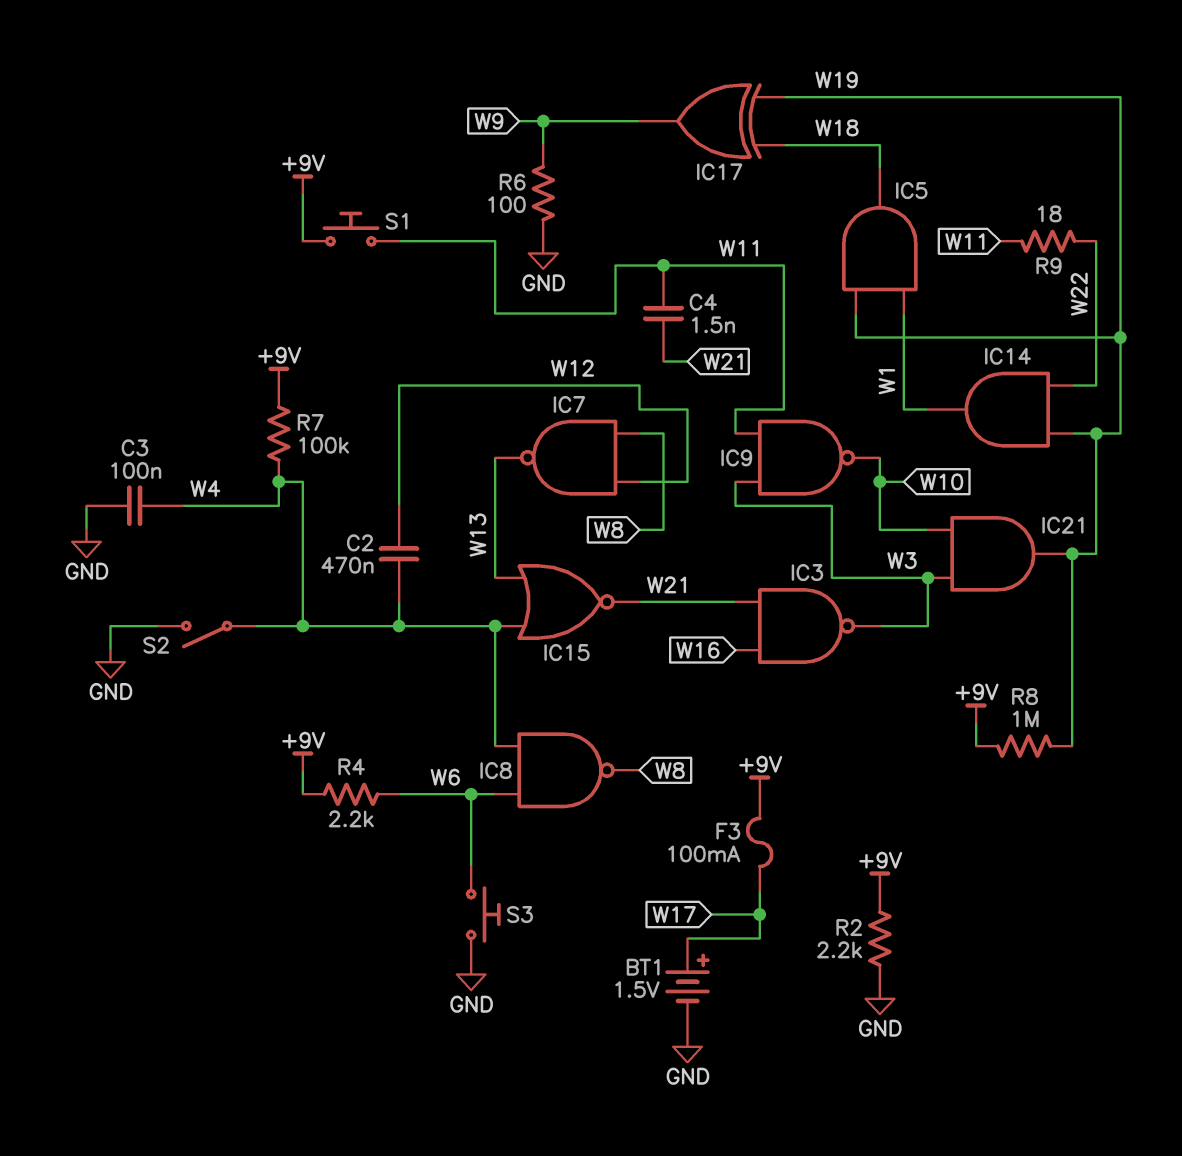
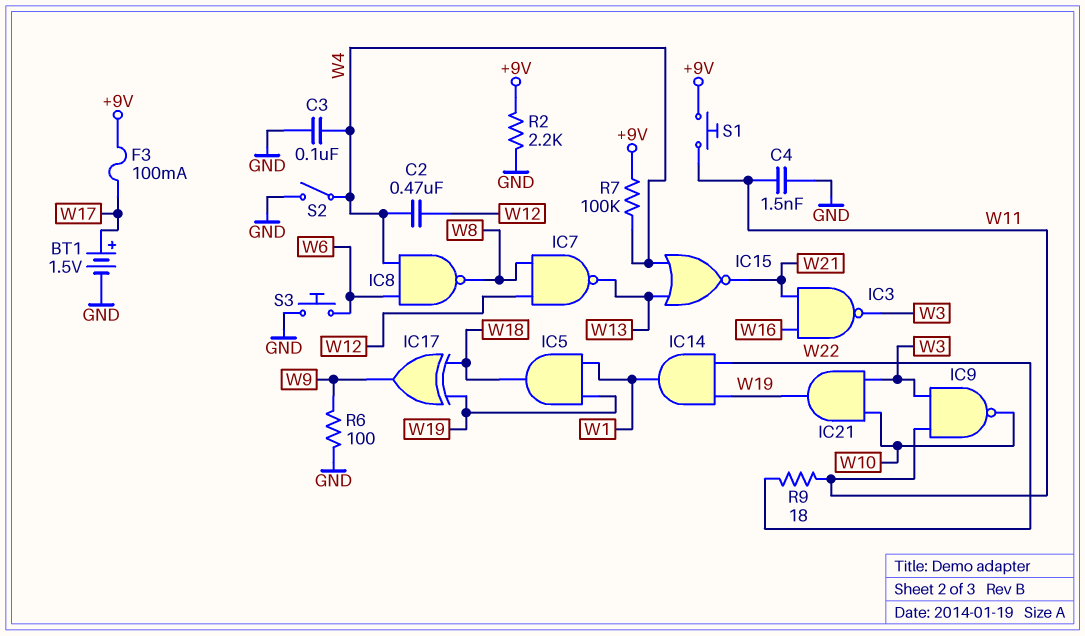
C4: 1.5nF (W11, W21) -> 1.5nF (GND, W11)
R4: 2.2k (+9V, W6) -> none
R8: 1M (+9V, W19) -> none

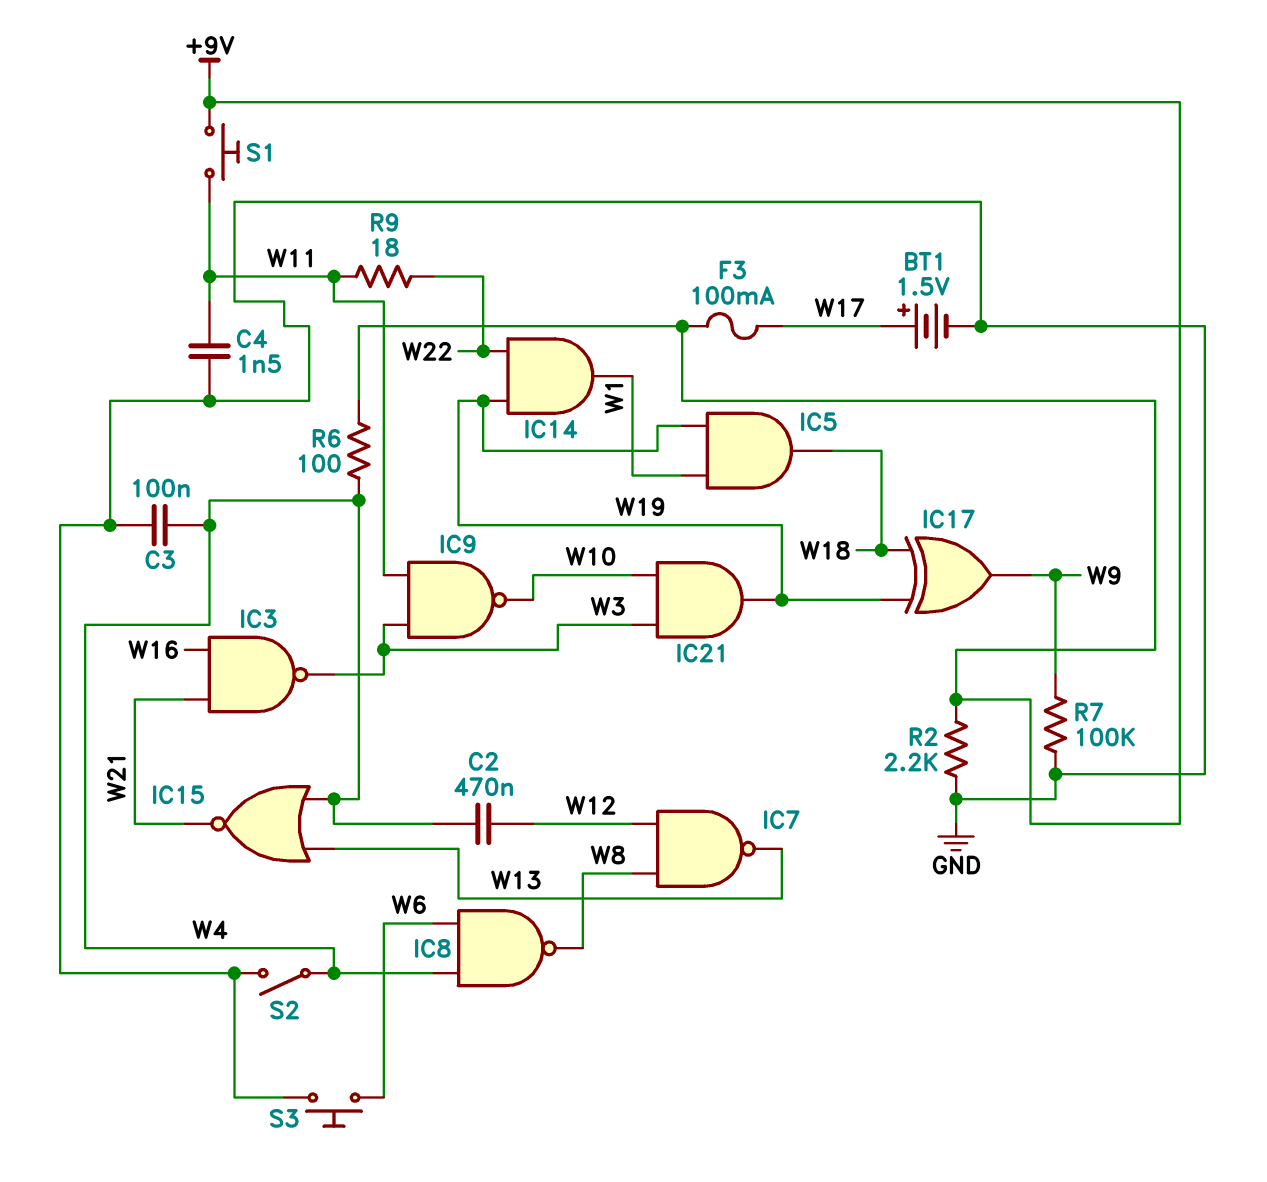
R6: 100 (GND, W9) -> 100 (+9V, W4)
R7: 100k (+9V, W4) -> 100k (GND, W9)

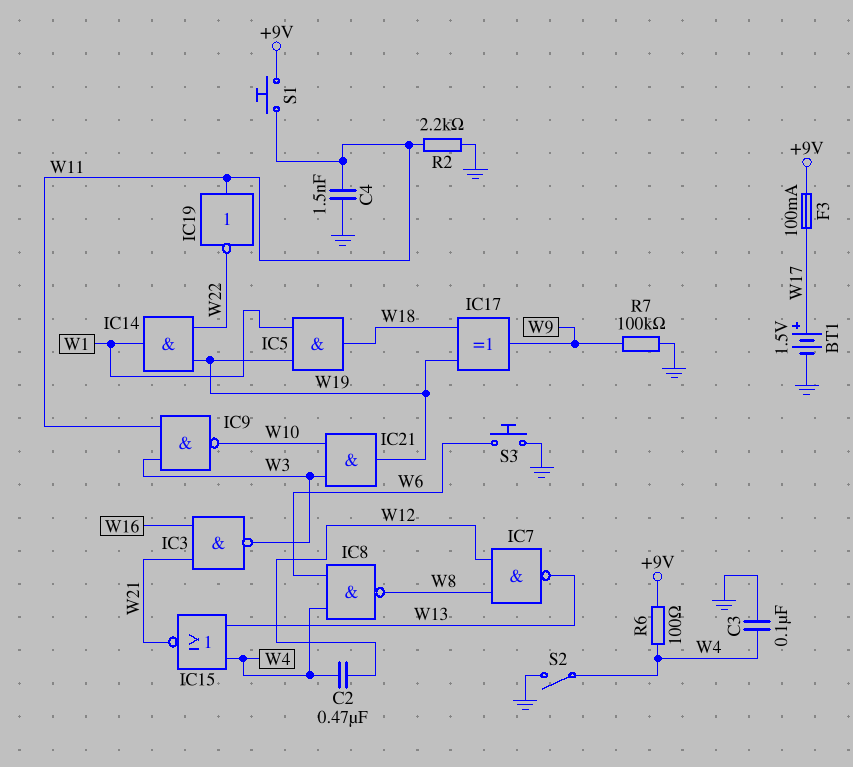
IC19: none -> NOT (in W11, out W22)
R2: 2.2k (+9V, GND) -> 2.2k (GND, W11)
R9: 18 (W11, W22) -> none

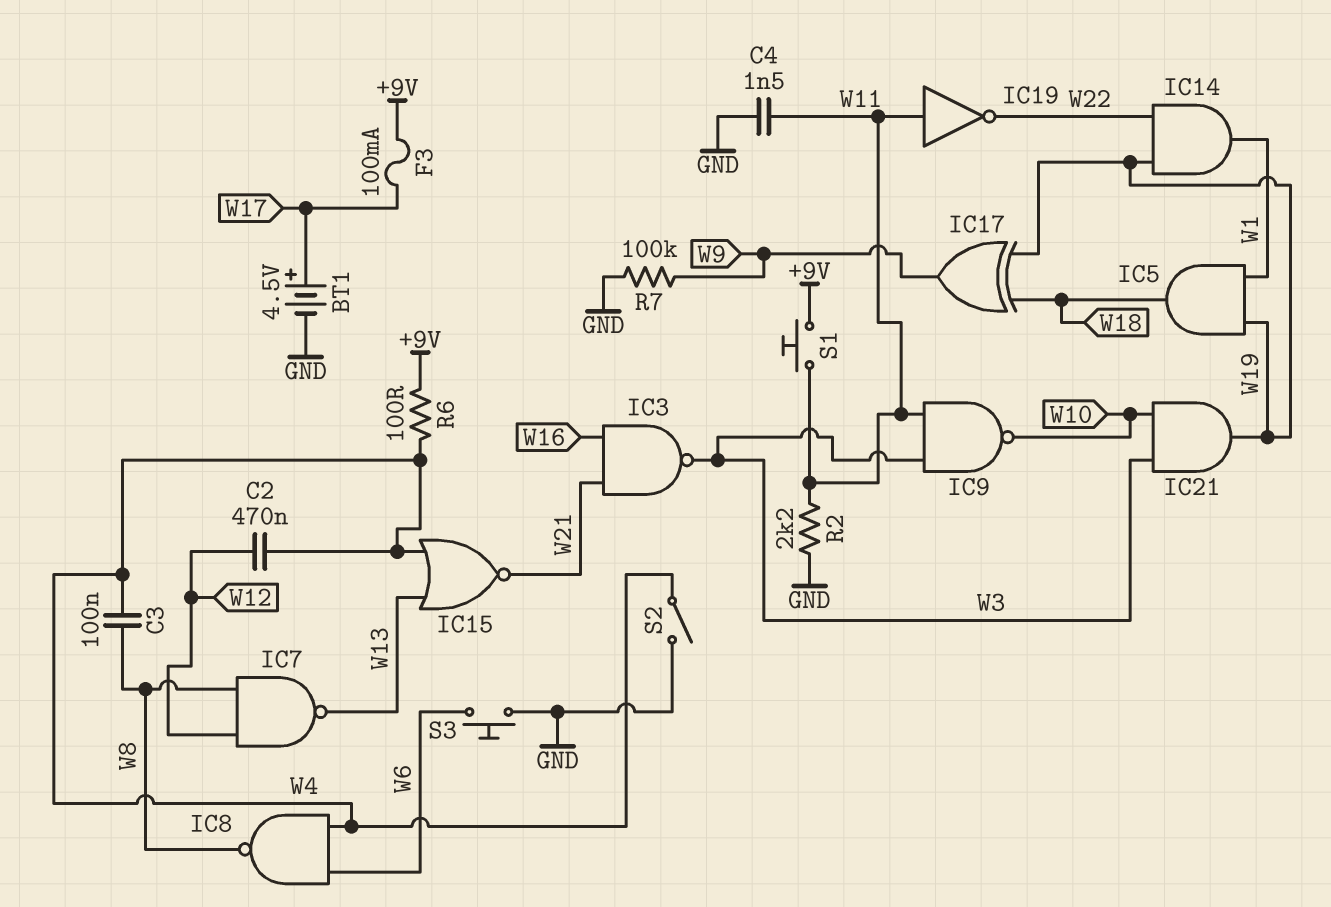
BT1: 1.5V (plus W17, minus GND) -> 4.5V (plus W17, minus GND)
C3: 100nF (GND, W4) -> 100nF (W4, W8)

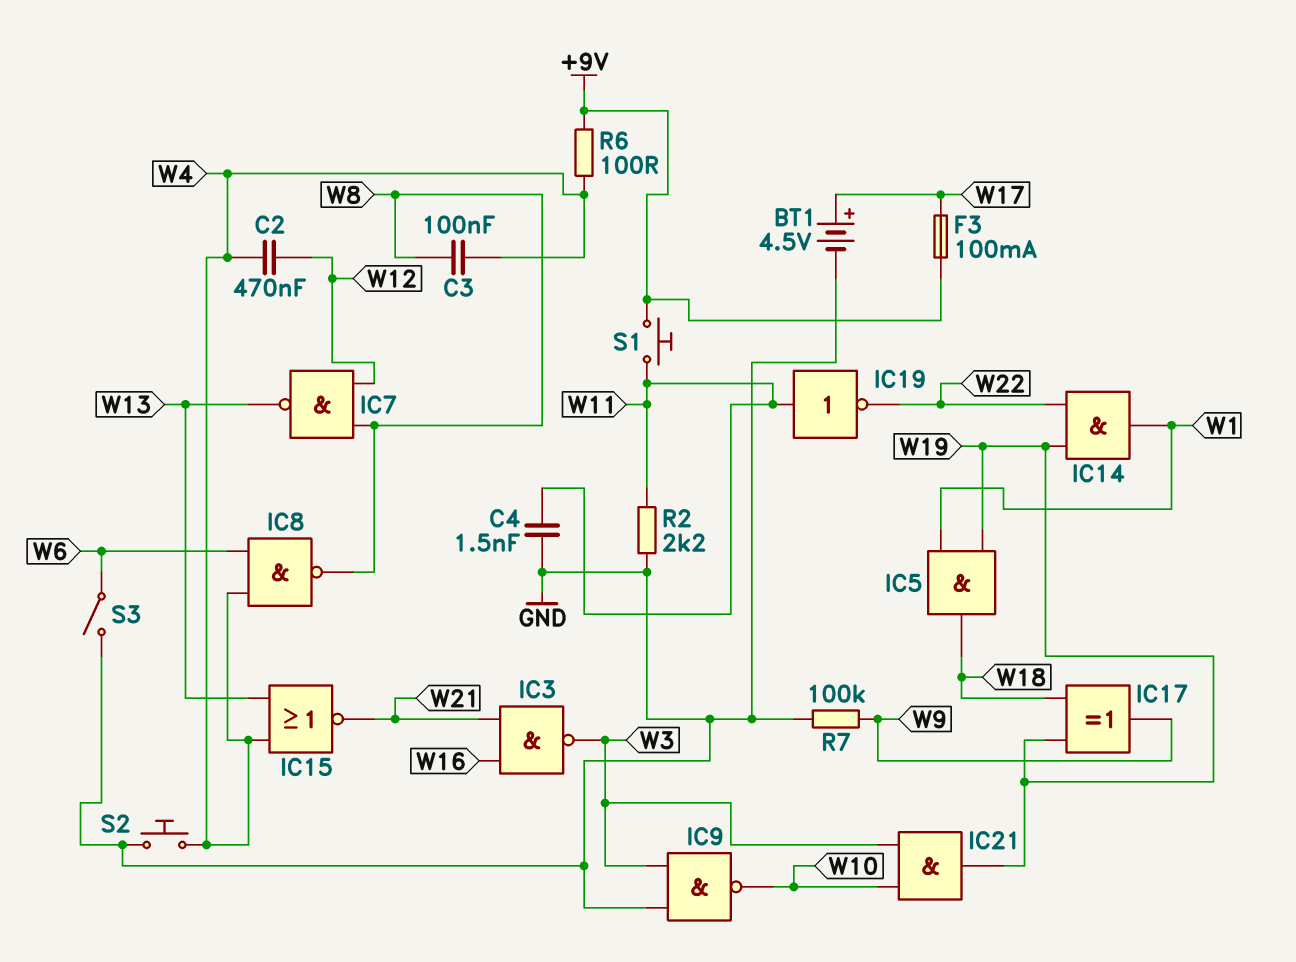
IC9: NAND (in W3, in W11, out W10) -> NAND (in GND, in W3, out W10)
S2: switch (GND, W4) -> button (GND, W4)
S3: button (GND, W6) -> switch (GND, W6)

